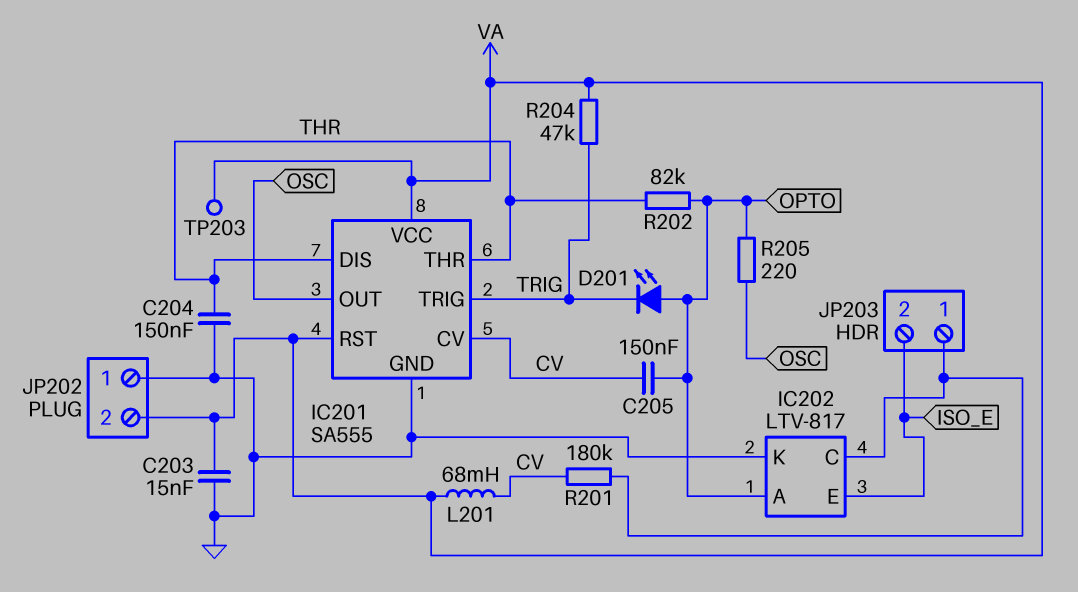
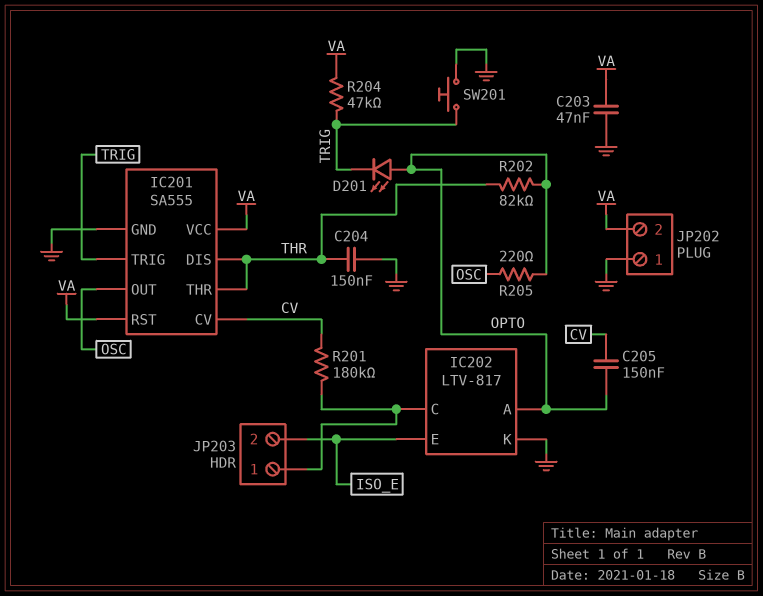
C203: 15nF (GND, VA) -> 47nF (GND, VA)
L201: 68mH (CV, VA) -> none
SW201: none -> button (GND, TRIG)
TP203: test point (VA) -> none

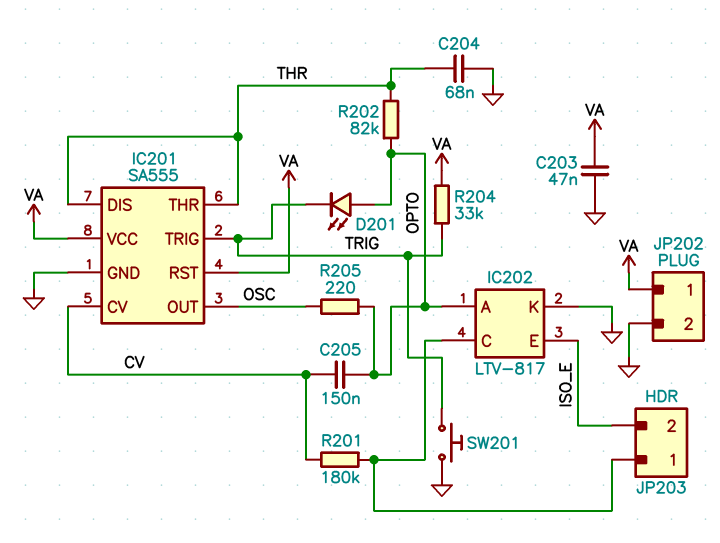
C204: 150nF (GND, THR) -> 68nF (GND, THR)
JP202 pin 1: GND -> VA
JP202 pin 2: VA -> GND
R204: 47k (TRIG, VA) -> 33k (TRIG, VA)

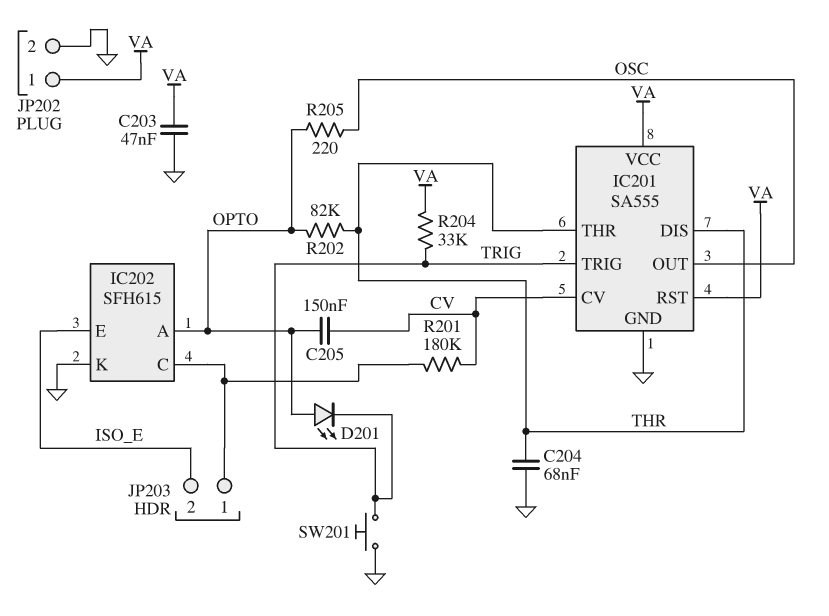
IC202: LTV-817 -> SFH615

